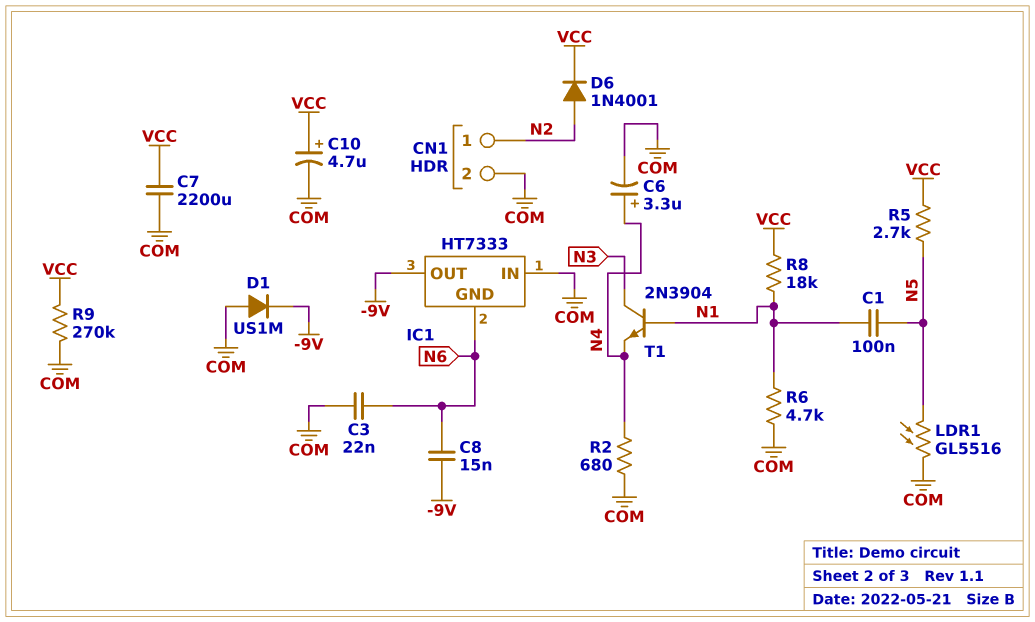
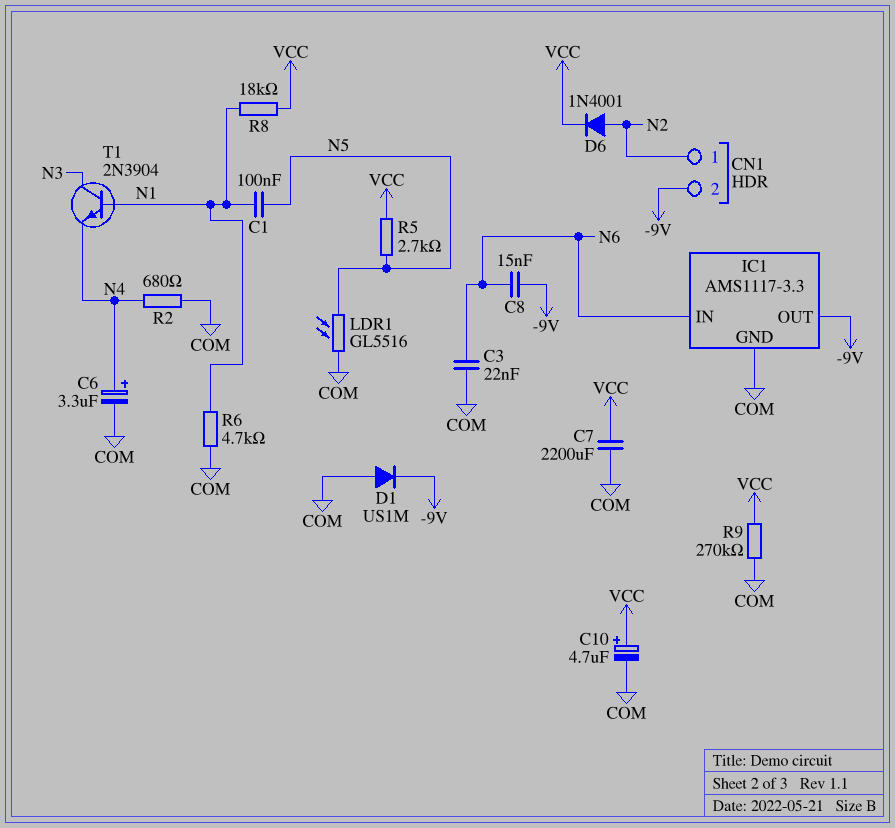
CN1 pin 2: COM -> -9V
IC1: HT7333 -> AMS1117-3.3
IC1 pin GND: N6 -> COM
IC1 pin IN: COM -> N6

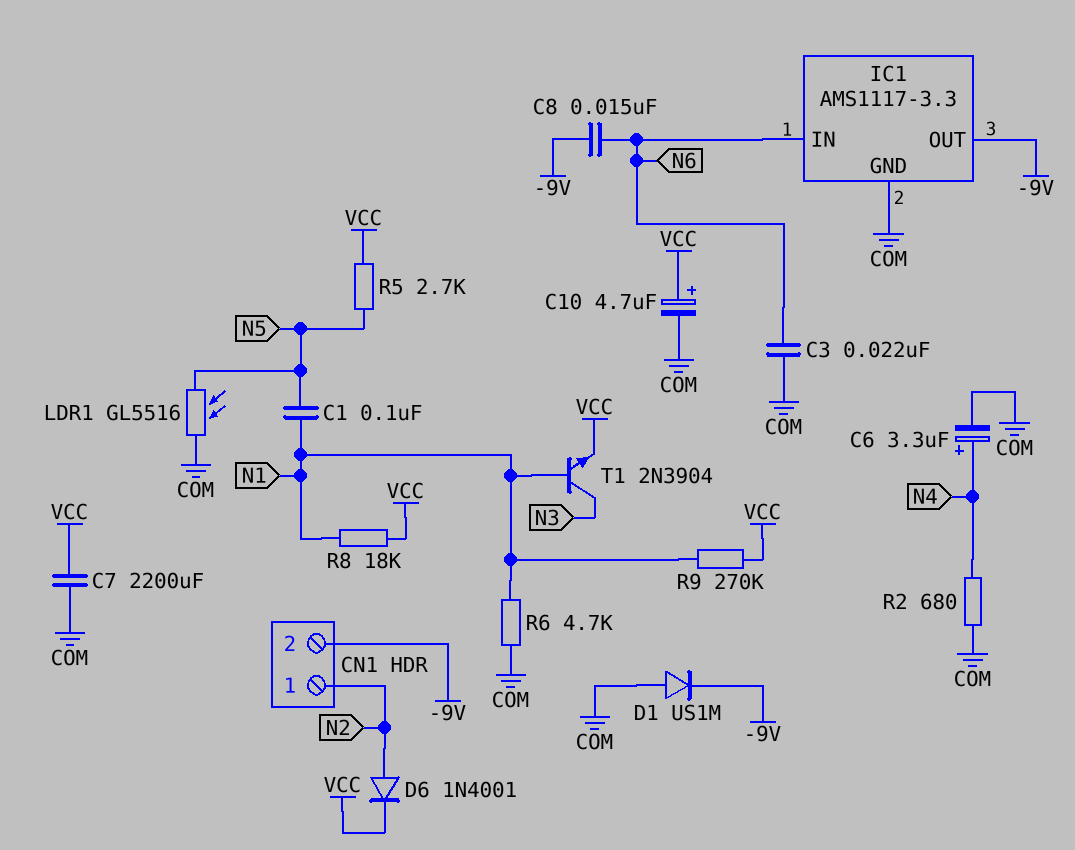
R9: 270k (COM, VCC) -> 270k (N1, VCC)
T1: NPN 2N3904 (B N1, C N3, E N4) -> NPN 2N3904 (B N1, C N3, E VCC)

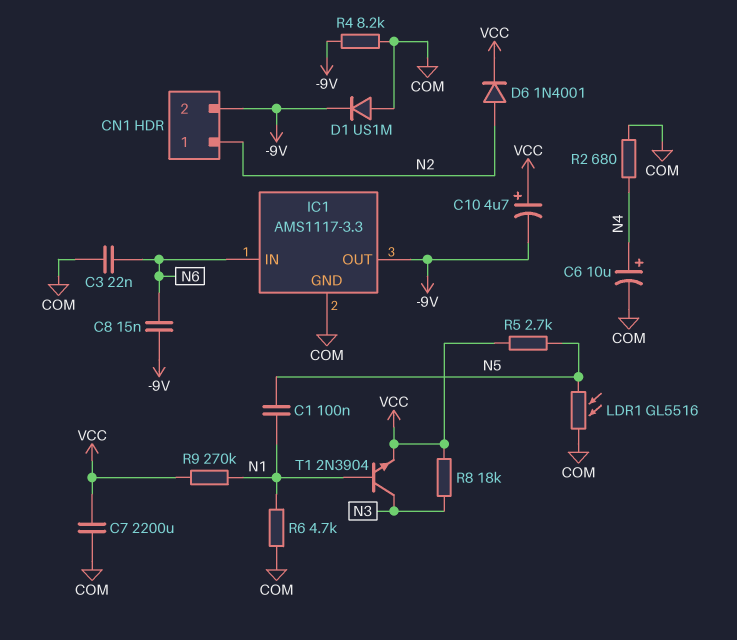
C6: 3.3uF (plus N4, minus COM) -> 10uF (plus N4, minus COM)
C10: 4.7uF (plus VCC, minus COM) -> 4.7uF (plus VCC, minus -9V)
R4: none -> 8.2k (-9V, COM)
R8: 18k (N1, VCC) -> 18k (N3, VCC)

